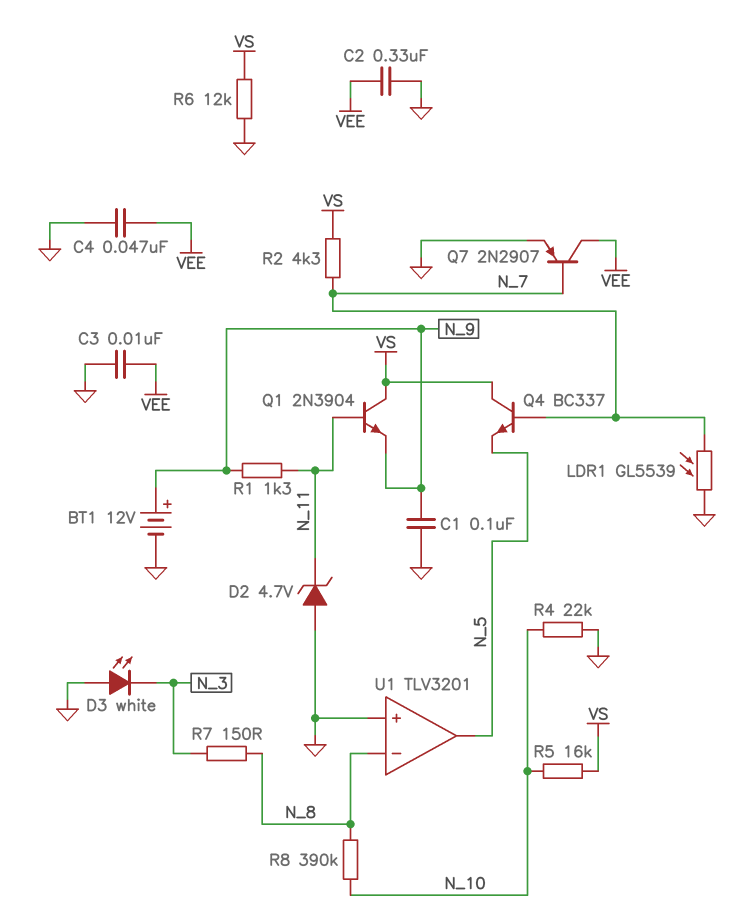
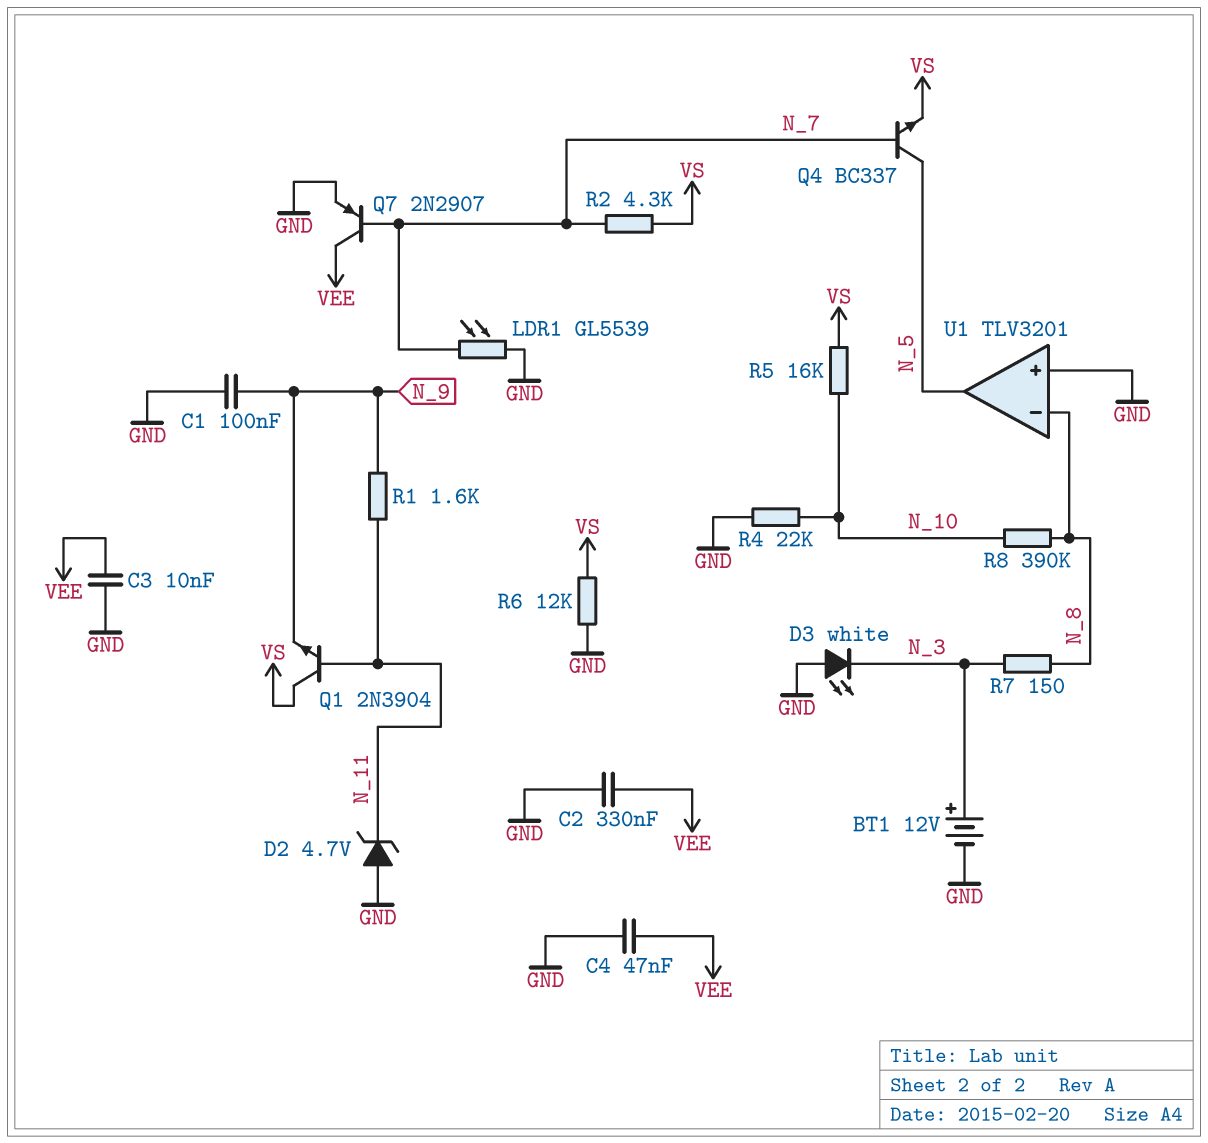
BT1: 12V (plus N_9, minus GND) -> 12V (plus N_3, minus GND)
Q4: NPN BC337 (B N_7, C VS, E N_5) -> NPN BC337 (B N_7, C N_5, E VS)
R1: 1.3k (N_9, N_11) -> 1.6k (N_9, N_11)

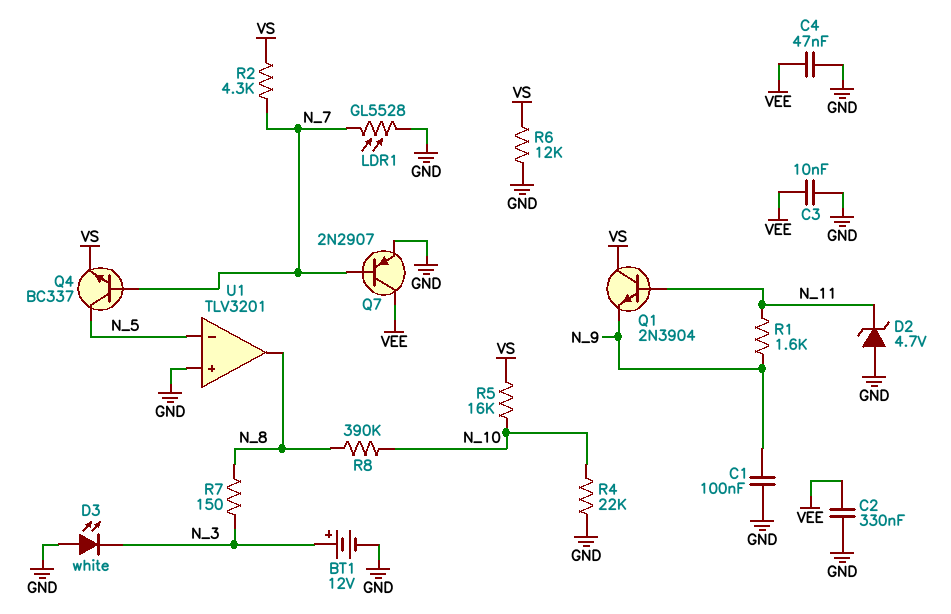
LDR1: GL5539 (GND, N_7) -> GL5528 (GND, N_7)
U1 pin in-: N_8 -> N_5
U1 pin out: N_5 -> N_8

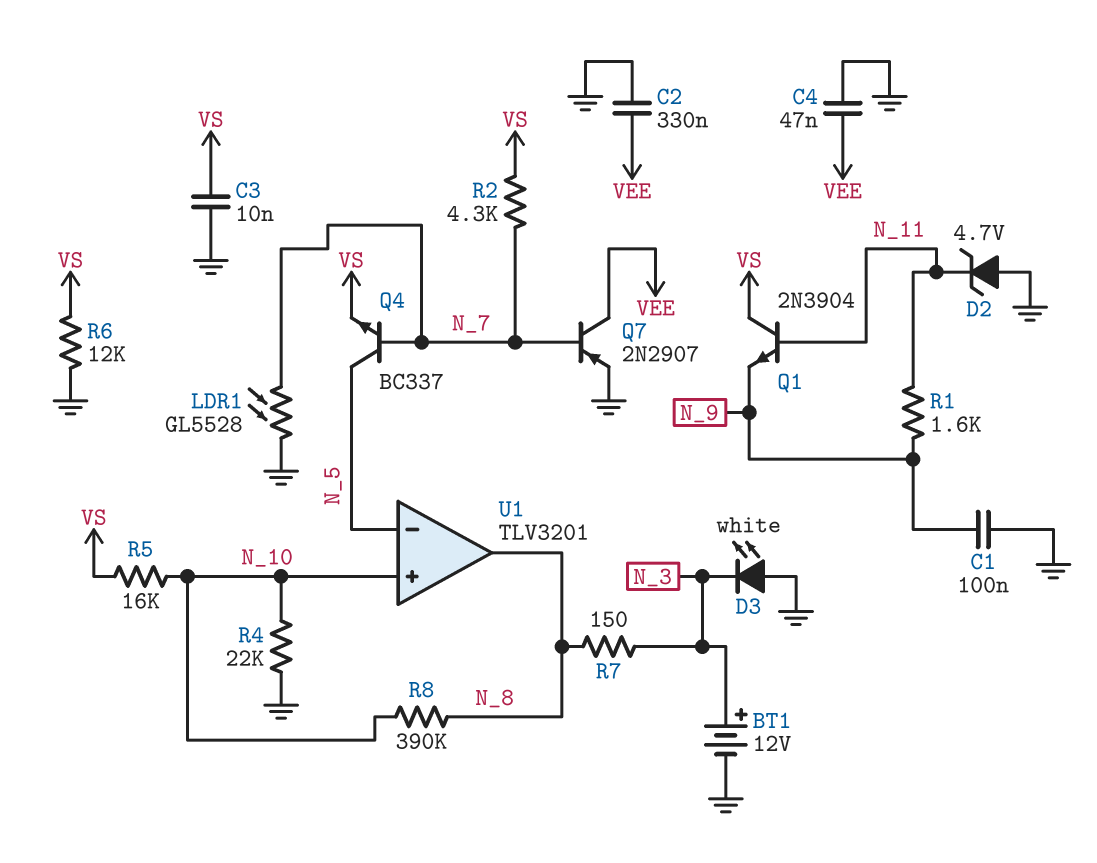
C3: 10nF (GND, VEE) -> 10nF (GND, VS)
U1 pin in+: GND -> N_10

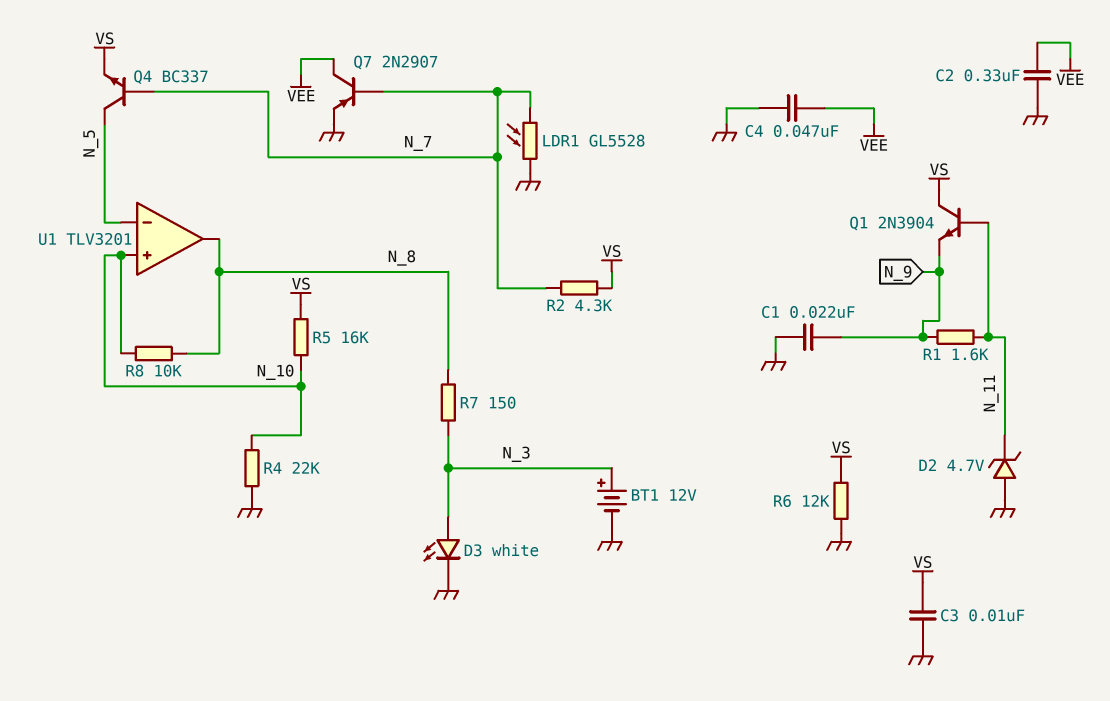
C1: 100nF (GND, N_9) -> 22nF (GND, N_9)
D3: LED white (A GND, K N_3) -> LED white (A N_3, K GND)
R8: 390k (N_8, N_10) -> 10k (N_8, N_10)

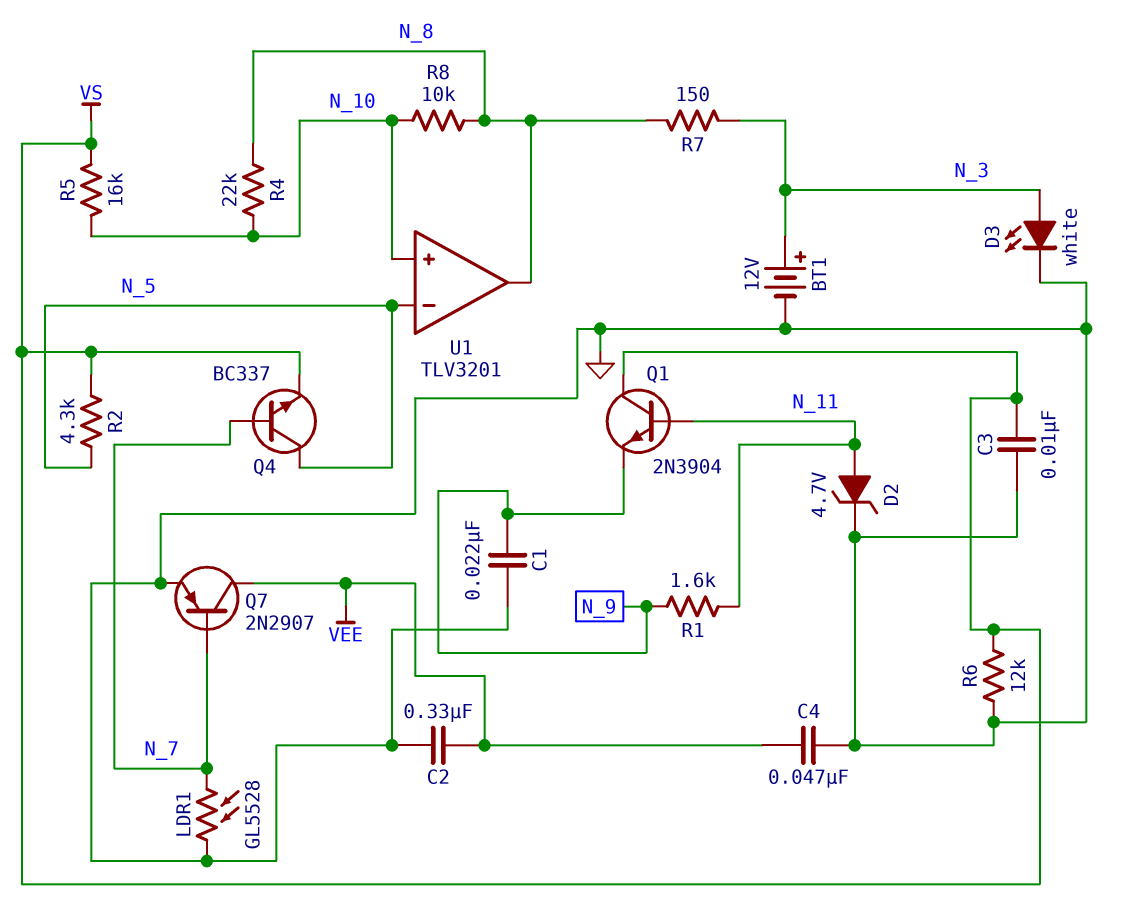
D2: zener 4.7V (A GND, K N_11) -> zener 4.7V (A N_11, K GND)
R2: 4.3k (N_7, VS) -> 4.3k (N_5, VS)
R4: 22k (GND, N_10) -> 22k (N_8, N_10)

